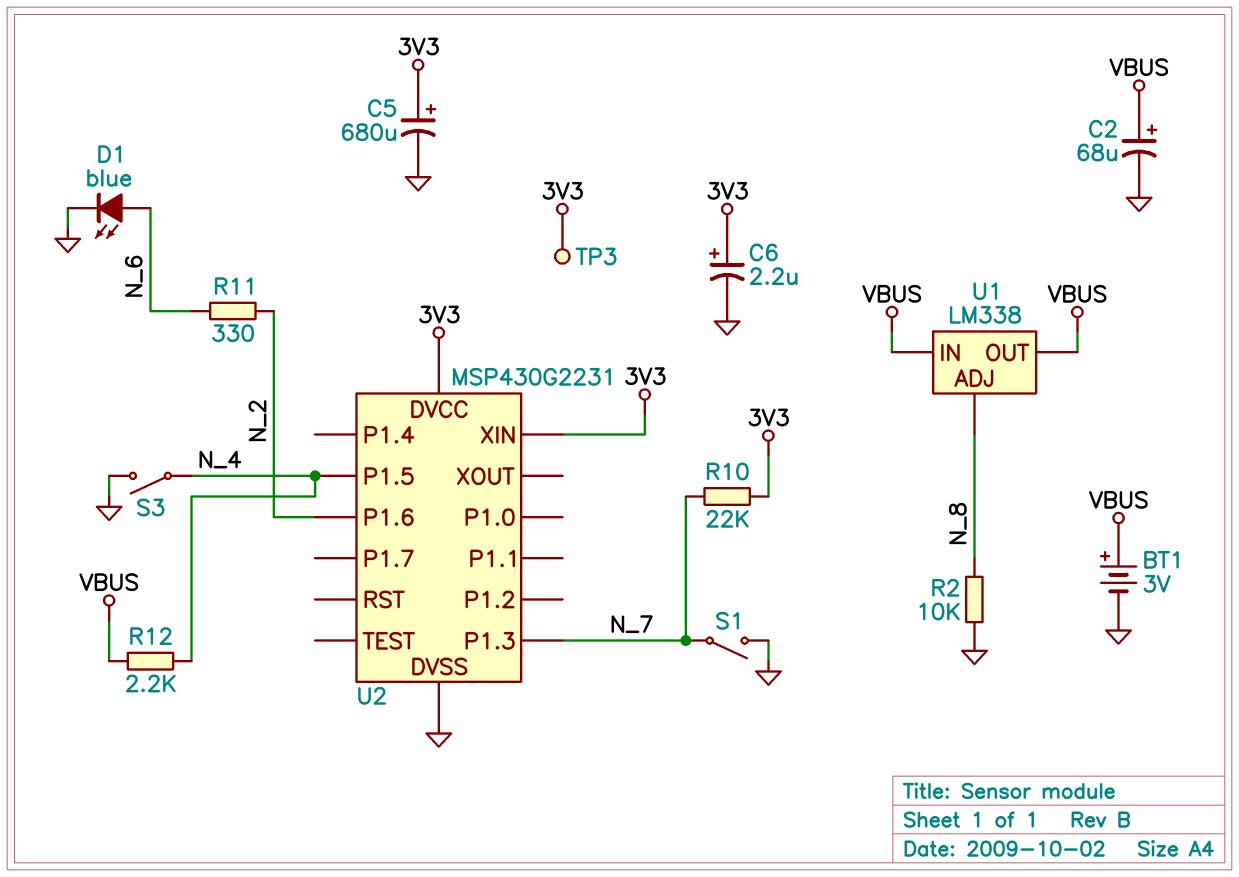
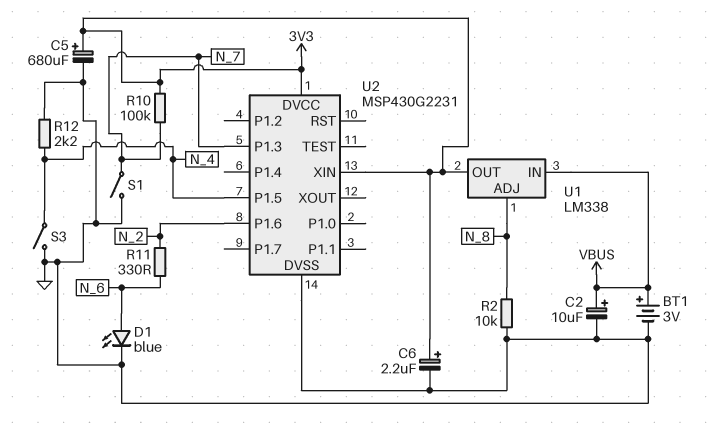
C2: 68uF (plus VBUS, minus GND) -> 10uF (plus VBUS, minus GND)
R10: 22k (3V3, N_7) -> 100k (3V3, N_7)
R12: 2.2k (N_4, VBUS) -> 2.2k (GND, N_4)
TP3: test point (3V3) -> none
U1 pin OUT: VBUS -> 3V3

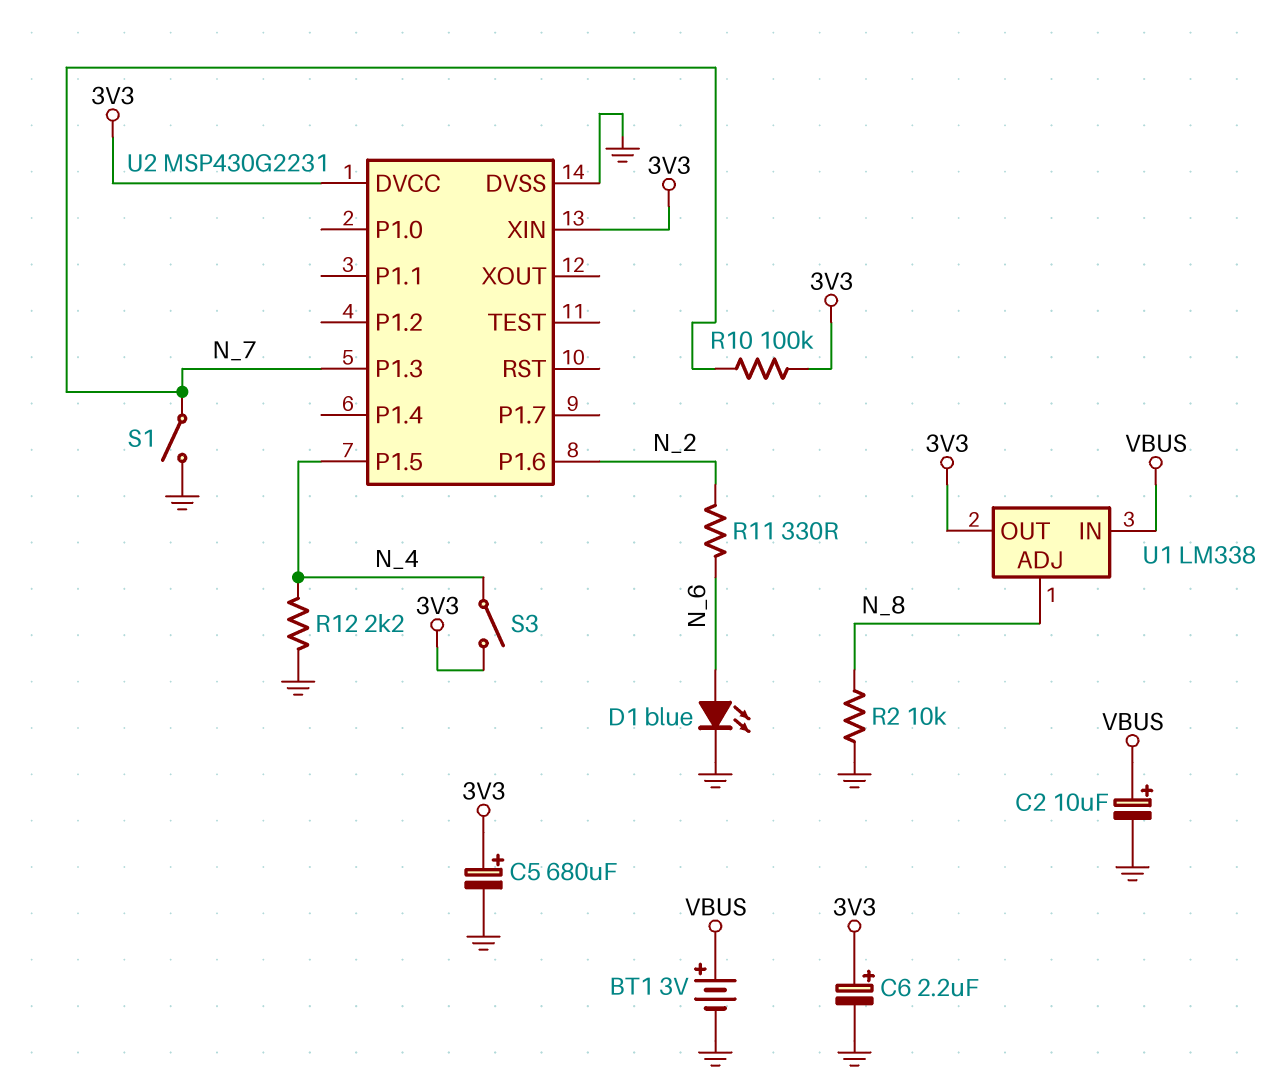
S3: switch (GND, N_4) -> switch (3V3, N_4)

